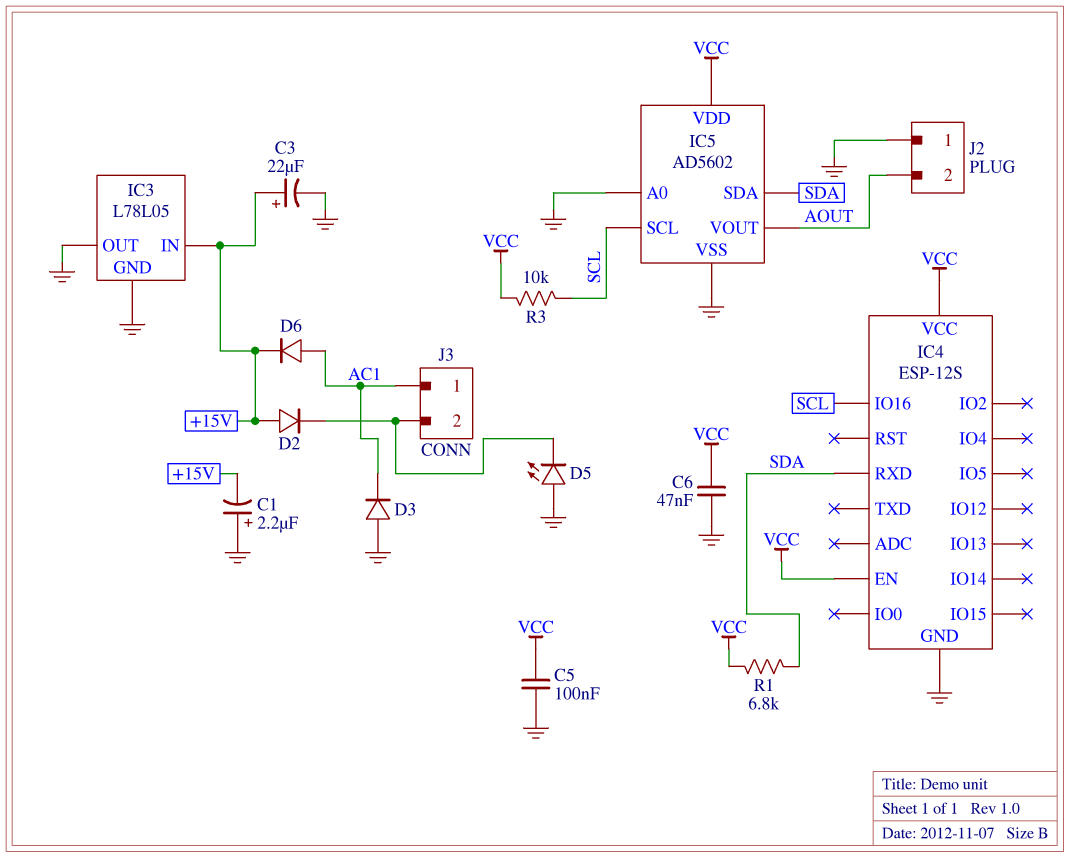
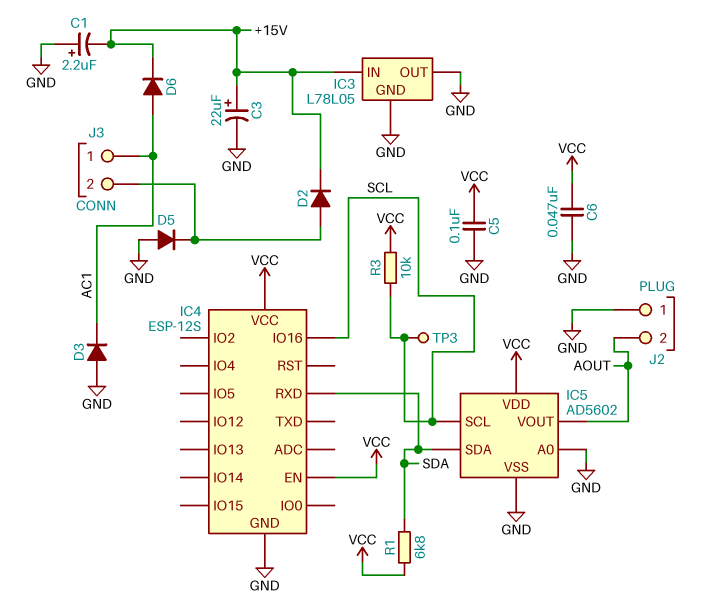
D2: diode (A +15V, K J3/2) -> diode (A J3/2, K +15V)
D5: LED (A GND, K J3/2) -> diode (A GND, K J3/2)
TP3: none -> test point (SCL)

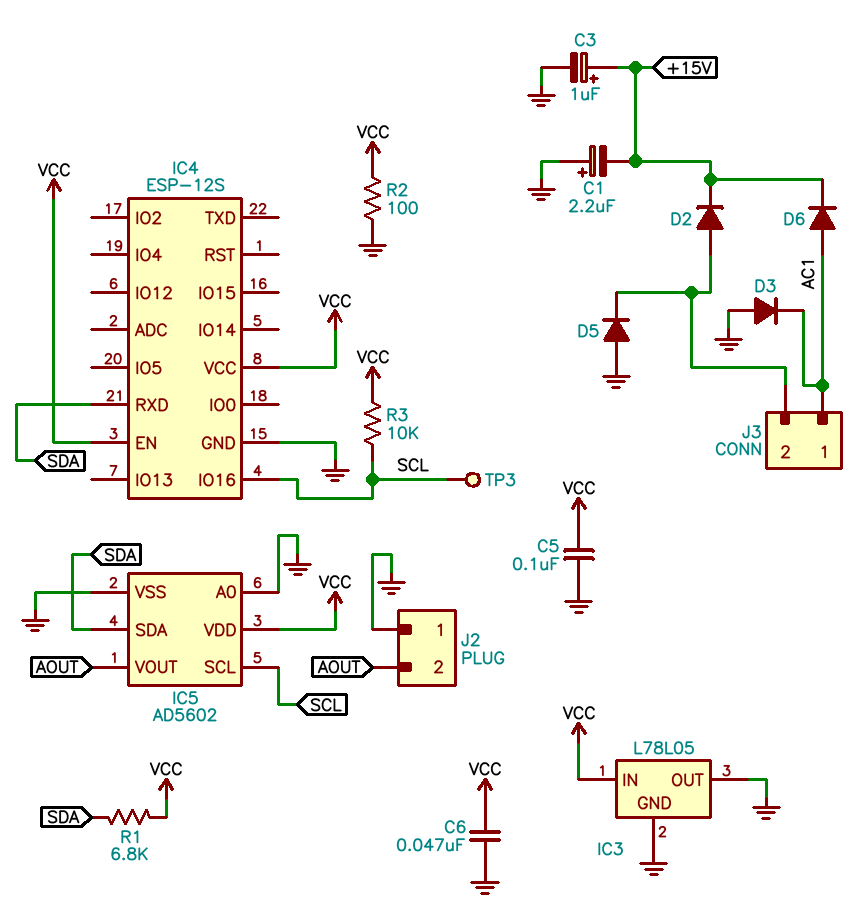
C3: 22uF (plus +15V, minus GND) -> 1uF (plus +15V, minus GND)
IC3 pin IN: +15V -> VCC
R2: none -> 100 (GND, VCC)

